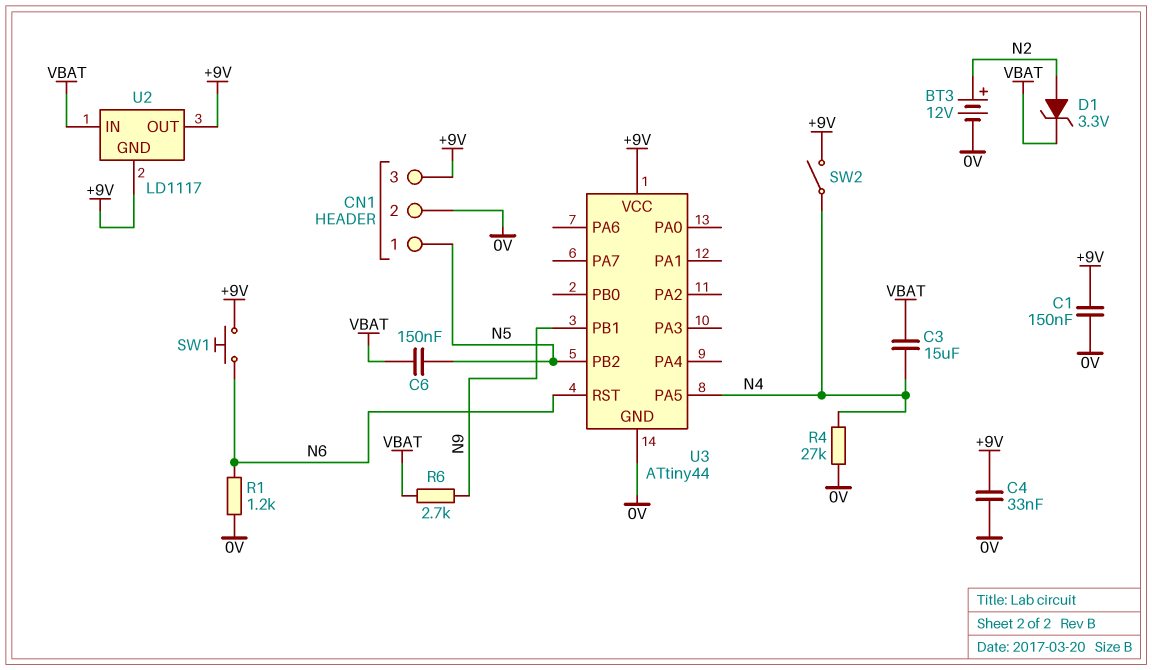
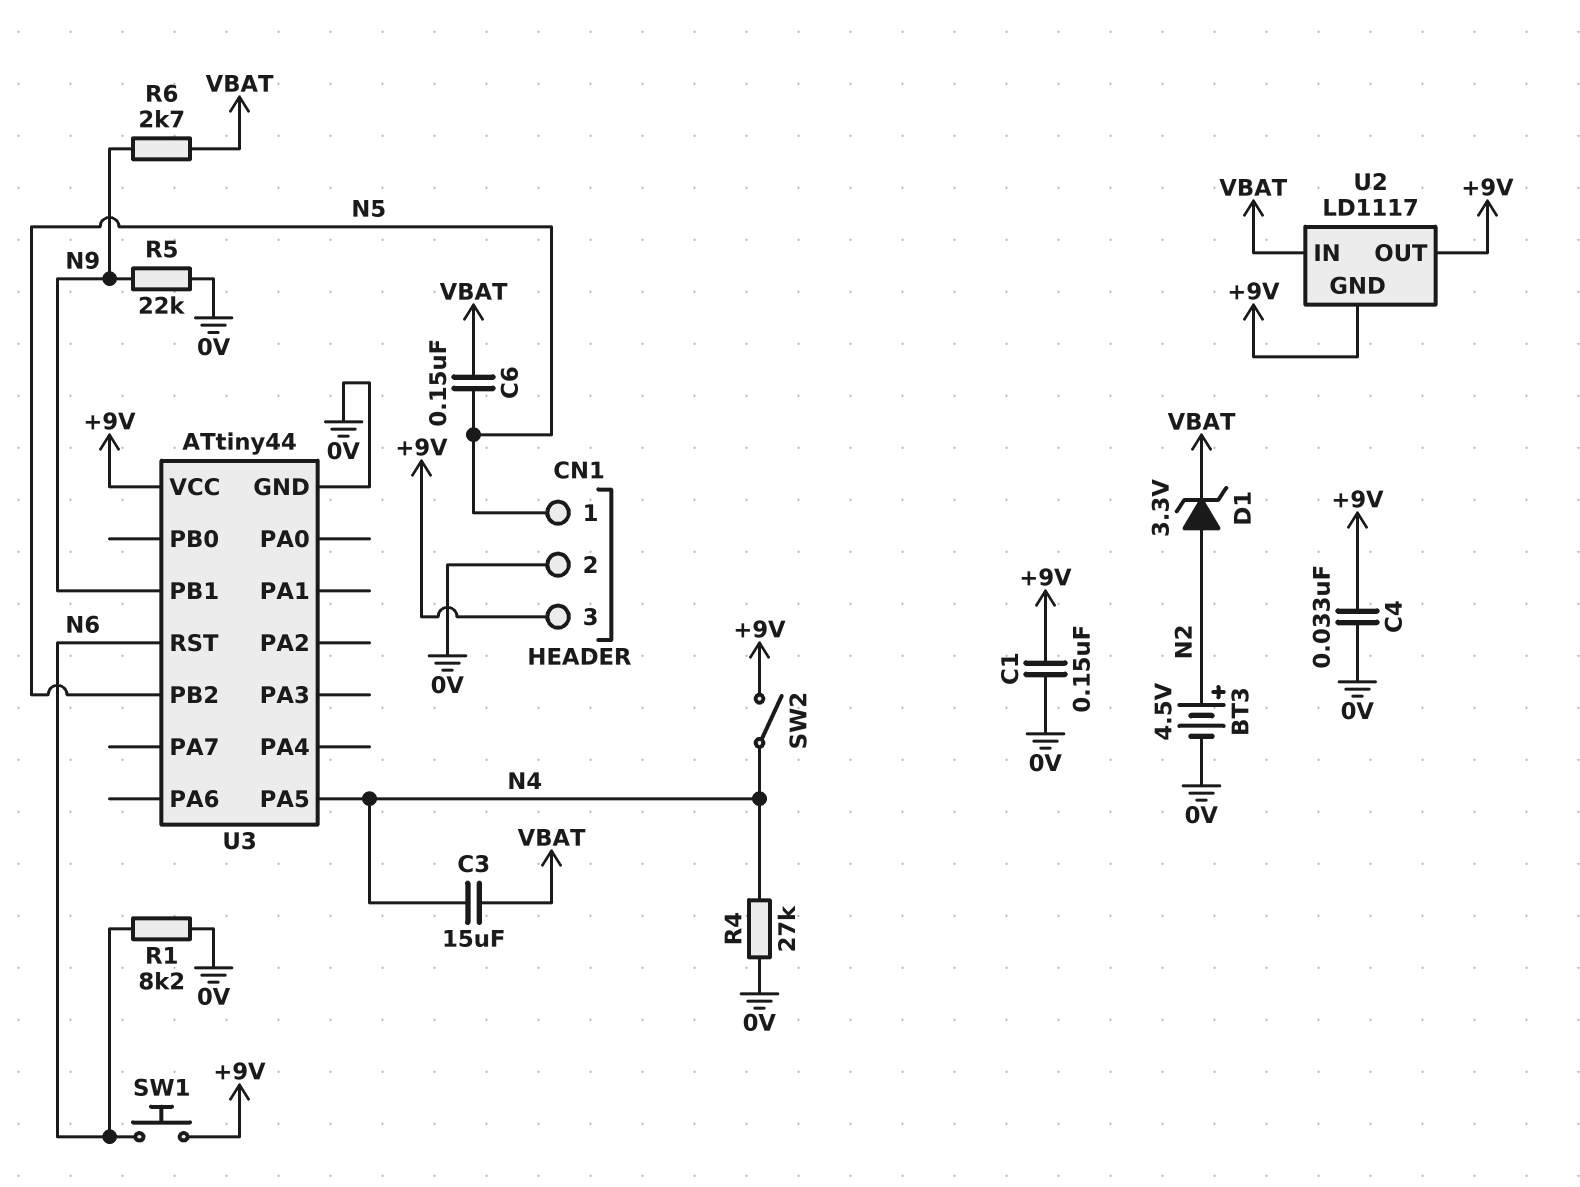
BT3: 12V (plus N2, minus 0V) -> 4.5V (plus N2, minus 0V)
R1: 1.2k (0V, N6) -> 8.2k (0V, N6)
R5: none -> 22k (0V, N9)

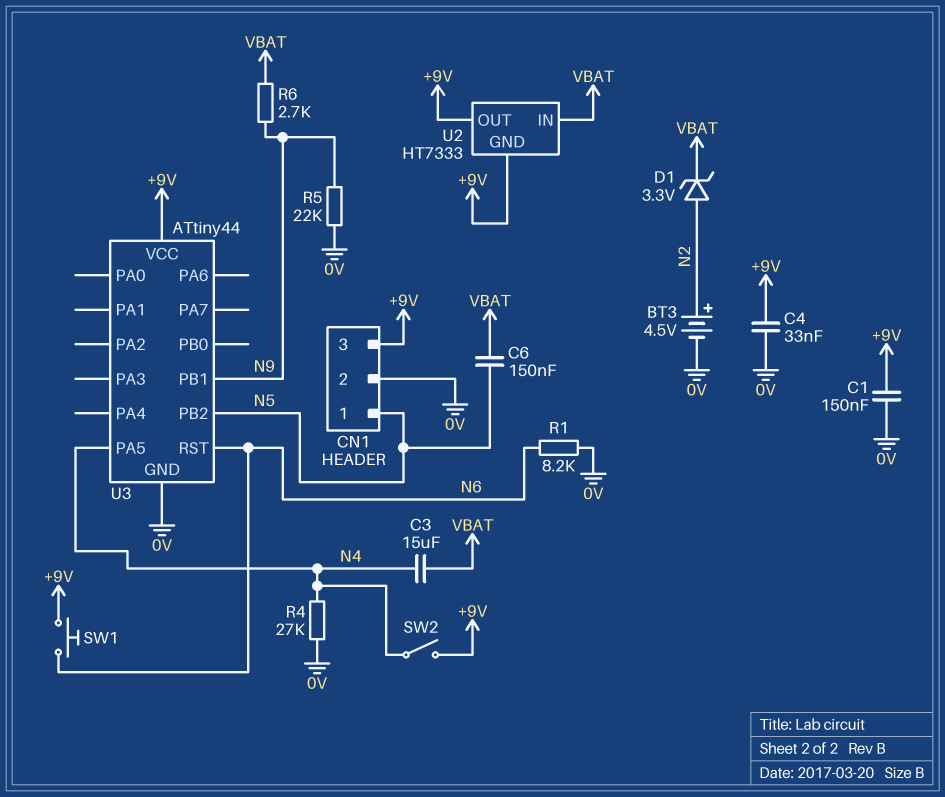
U2: LD1117 -> HT7333

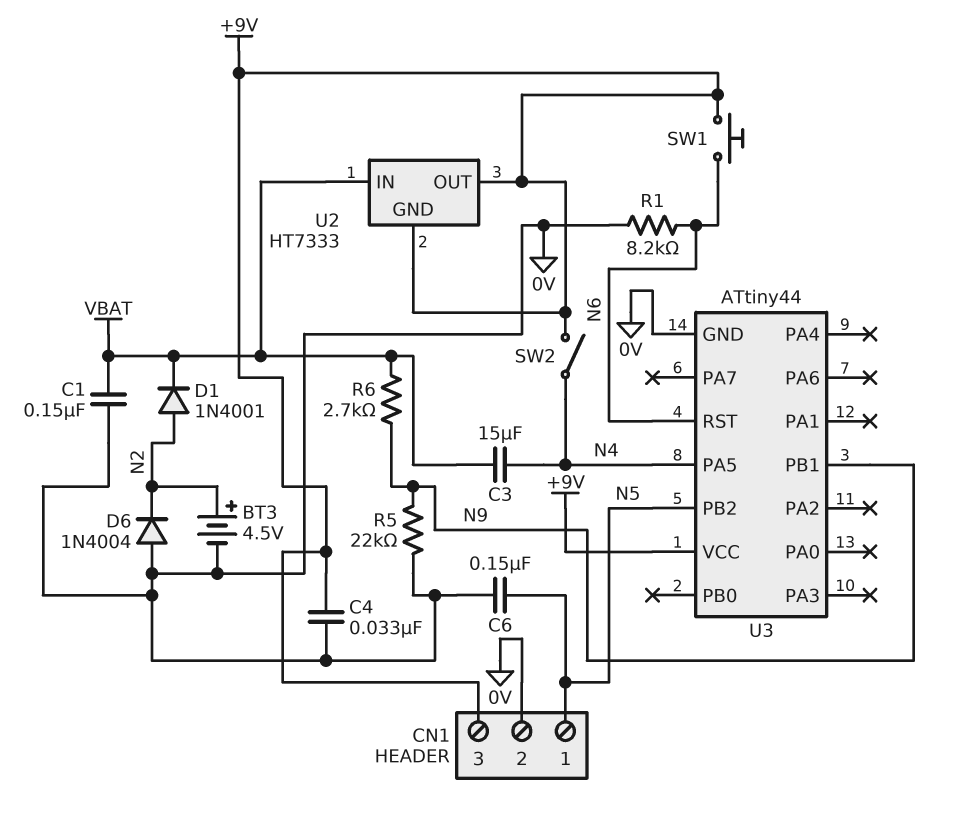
C1: 150nF (+9V, 0V) -> 150nF (0V, VBAT)
C6: 150nF (N5, VBAT) -> 150nF (0V, N5)
D1: zener 3.3V (A N2, K VBAT) -> diode 1N4001 (A N2, K VBAT)
D6: none -> diode 1N4004 (A 0V, K N2)
R4: 27k (0V, N4) -> none

